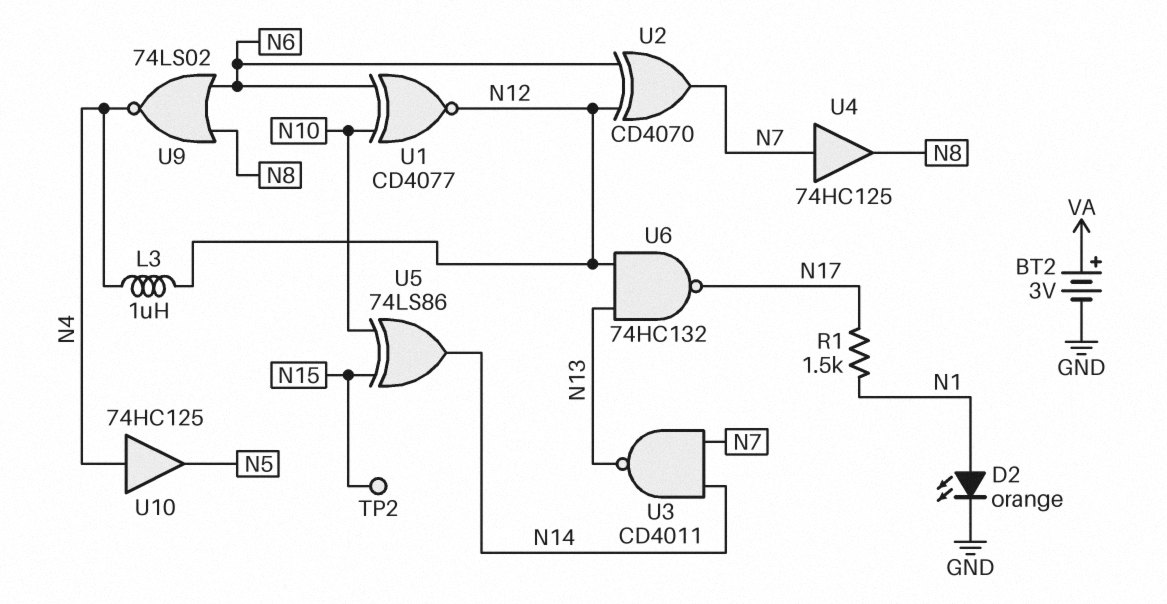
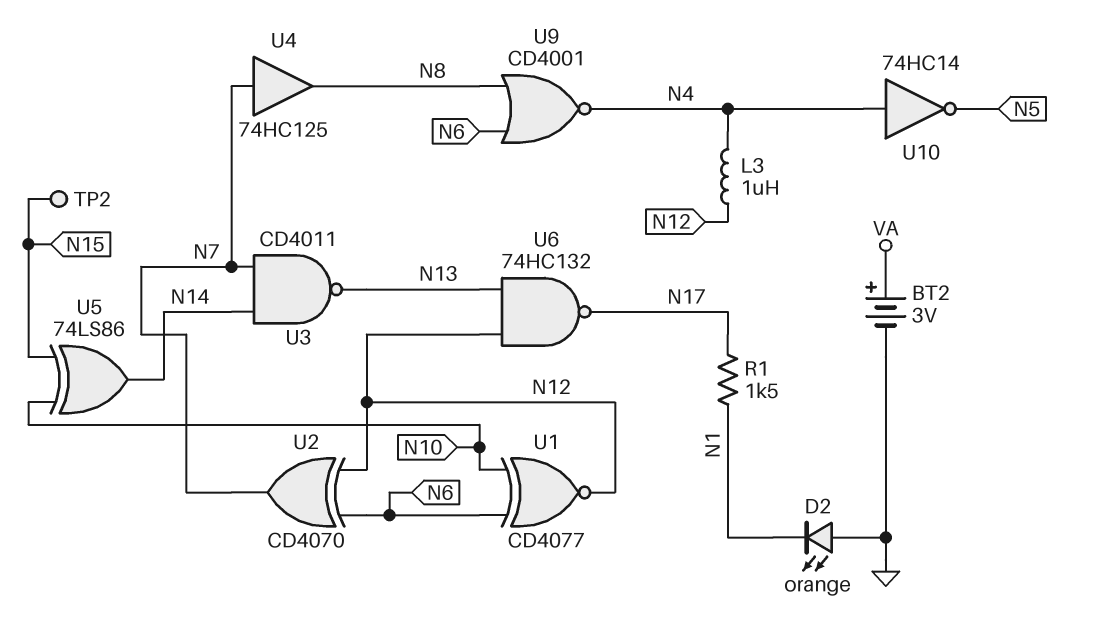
D2: LED orange (A N1, K GND) -> LED orange (A GND, K N1)
U9: NOR 74LS02 (in N6, in N8, out N4) -> NOR CD4001 (in N6, in N8, out N4)
U10: buffer 74HC125 (in N4, out N5) -> NOT 74HC14 (in N4, out N5)

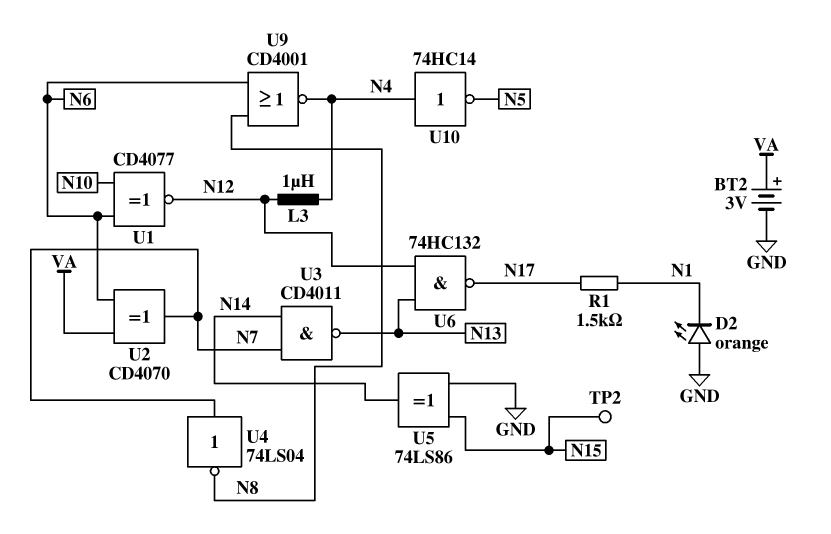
U2: XOR CD4070 (in N6, in N12, out N7) -> XOR CD4070 (in N6, in VA, out N7)
U4: buffer 74HC125 (in N7, out N8) -> NOT 74LS04 (in N7, out N8)
U5: XOR 74LS86 (in N10, in N15, out N14) -> XOR 74LS86 (in GND, in N15, out N14)

